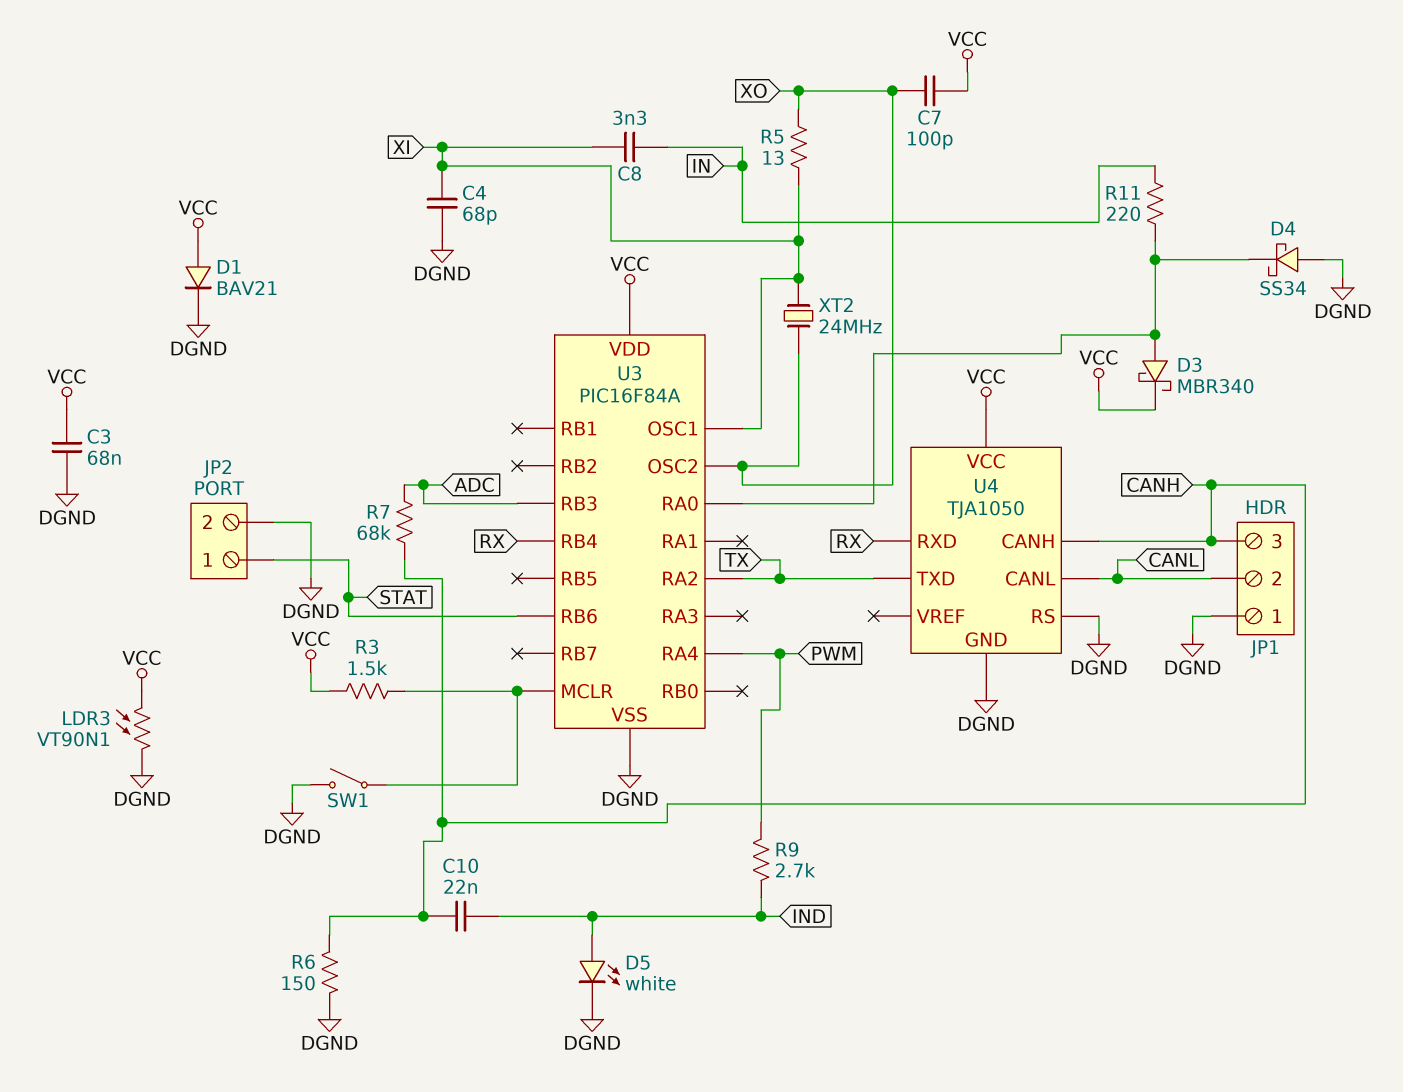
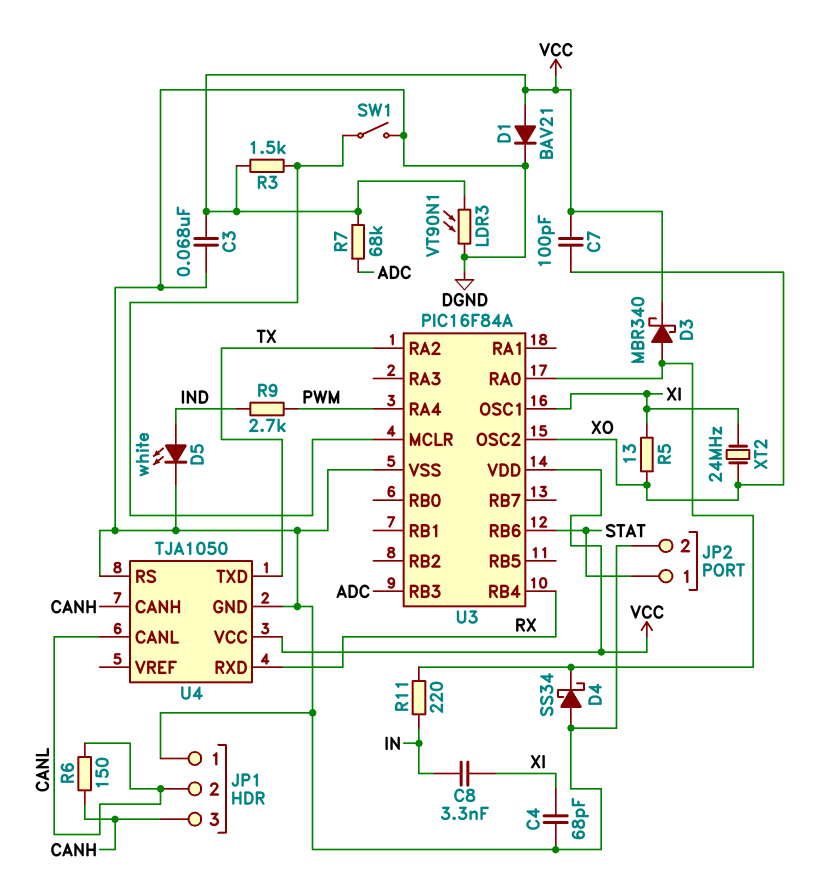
C10: 22nF (CANH, IND) -> none
R6: 150 (CANH, DGND) -> 150 (CANH, CANL)
R7: 68k (ADC, CANH) -> 68k (ADC, VCC)

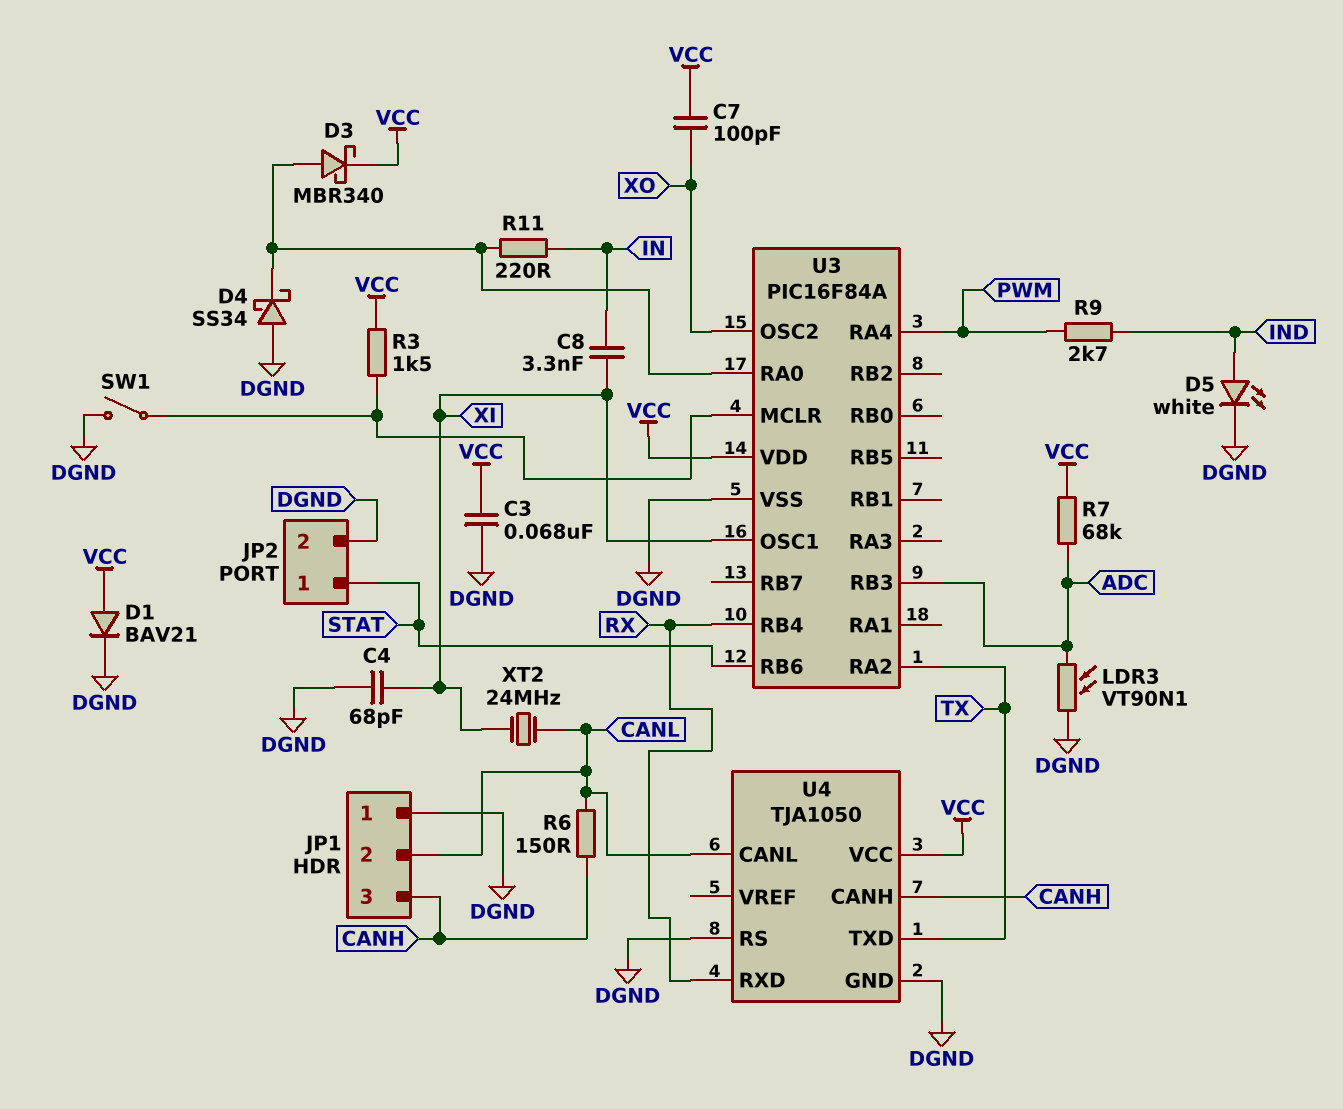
LDR3: VT90N1 (DGND, VCC) -> VT90N1 (ADC, DGND)
R5: 13 (XI, XO) -> none
XT2: 24MHz (XI, XO) -> 24MHz (CANL, XI)

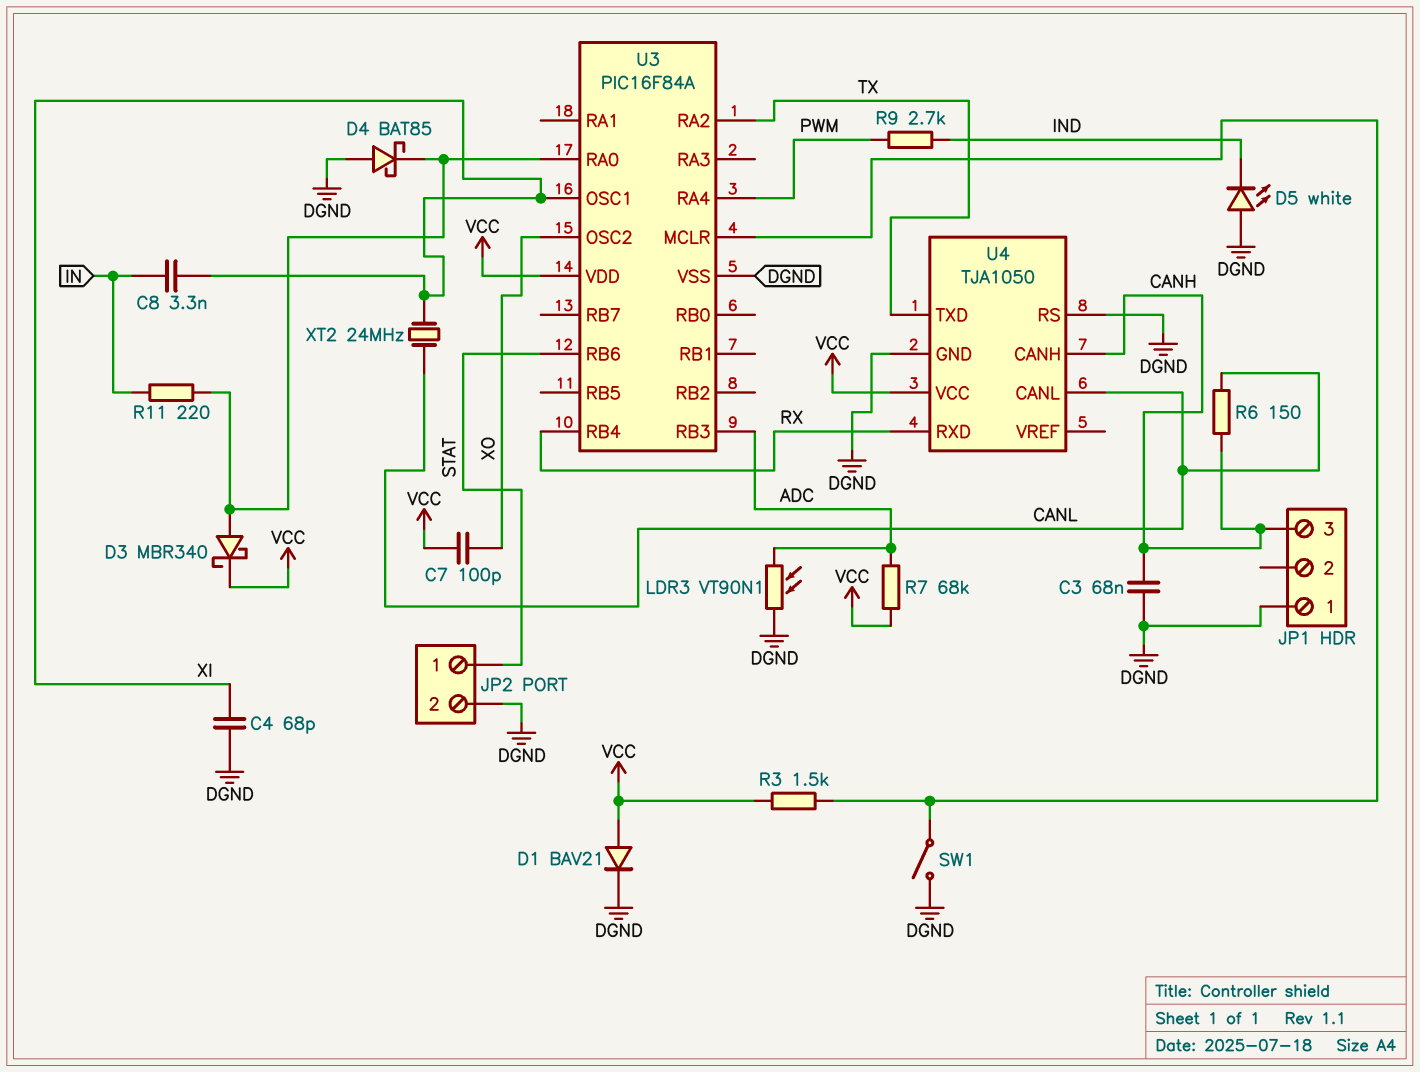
C3: 68nF (DGND, VCC) -> 68nF (CANH, DGND)
D4: schottky SS34 (A DGND, K U3/RA0) -> schottky BAT85 (A DGND, K U3/RA0)
D5: LED white (A IND, K DGND) -> LED white (A DGND, K IND)
JP1 pin 2: CANL -> none

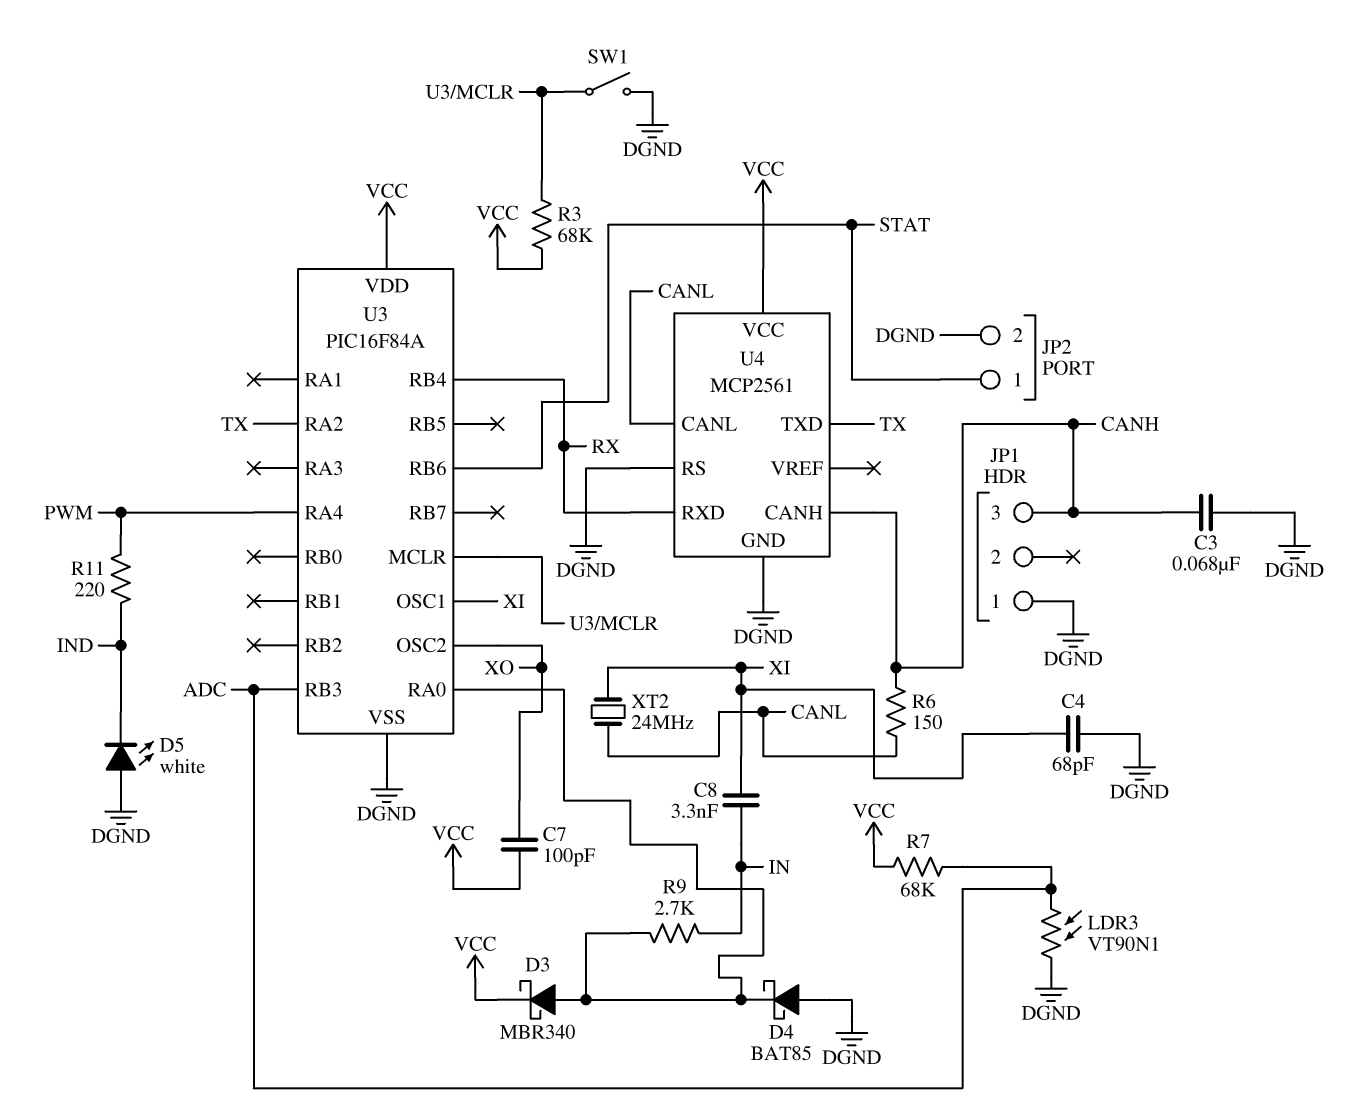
D1: diode BAV21 (A VCC, K DGND) -> none
R3: 1.5k (U3/MCLR, VCC) -> 68k (U3/MCLR, VCC)
R9: 2.7k (IND, PWM) -> 2.7k (IN, U3/RA0)
R11: 220 (IN, U3/RA0) -> 220 (IND, PWM)
U4: TJA1050 -> MCP2561

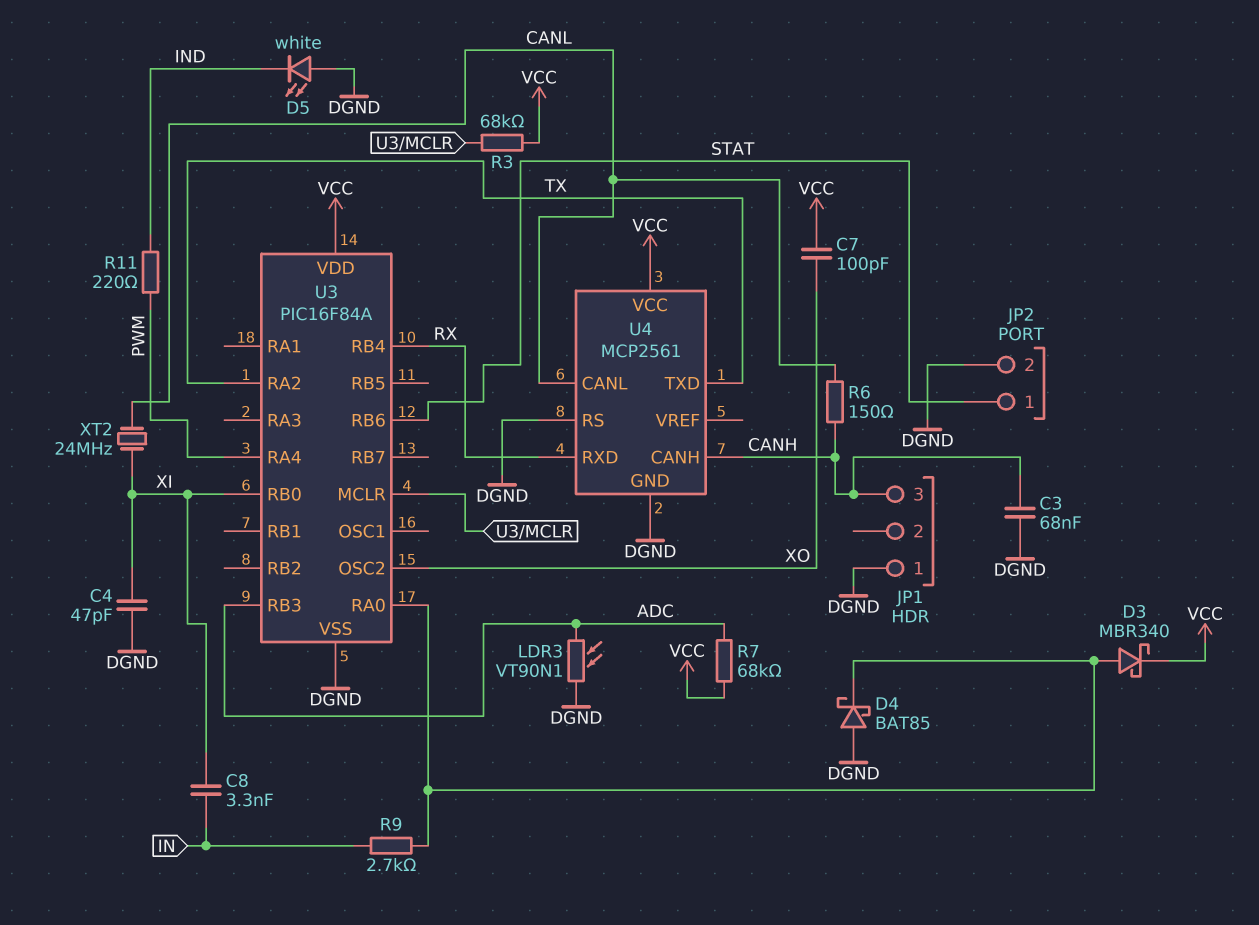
C4: 68pF (DGND, XI) -> 47pF (DGND, XI)
SW1: switch (DGND, U3/MCLR) -> none
U3 pin OSC1: XI -> none
U3 pin RB0: none -> XI

